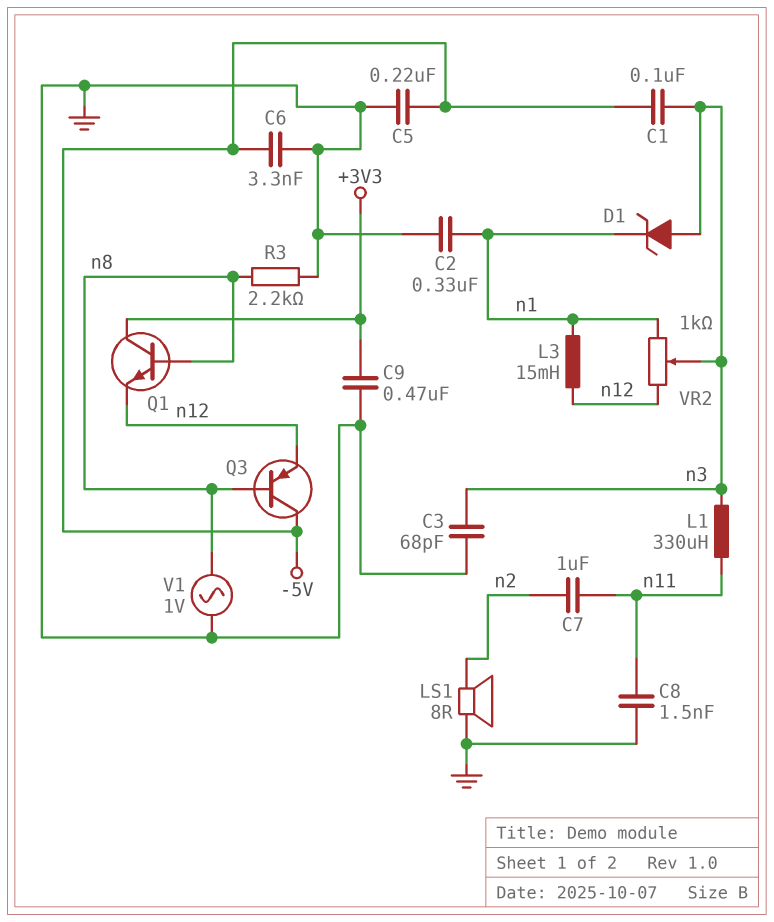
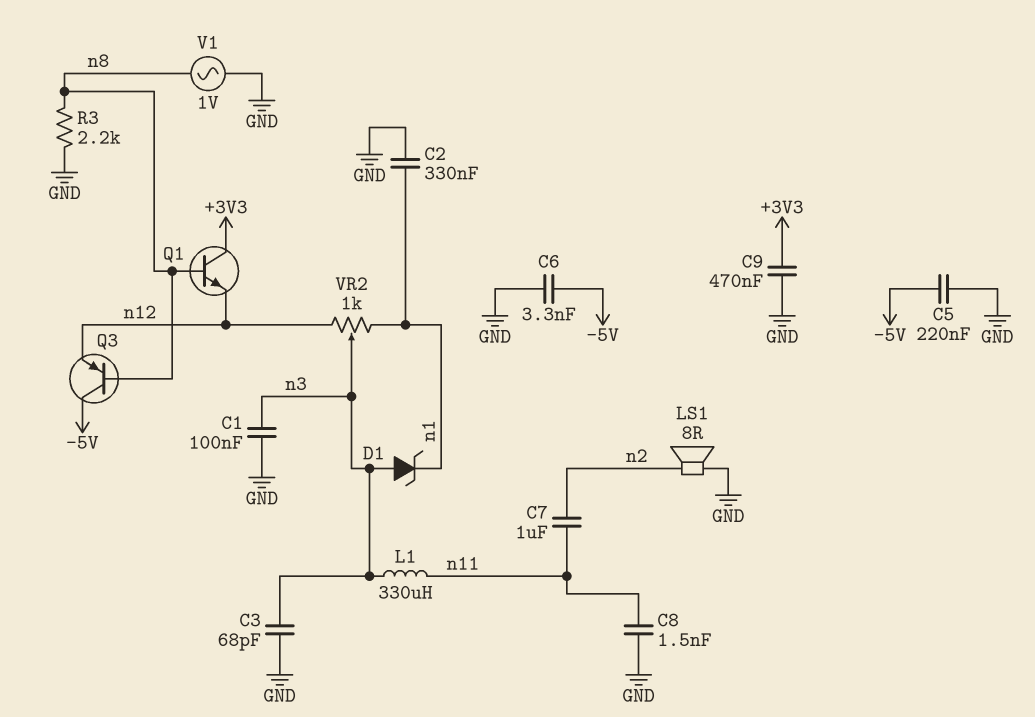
C1: 100nF (-5V, n3) -> 100nF (GND, n3)
L3: 15mH (n1, n12) -> none

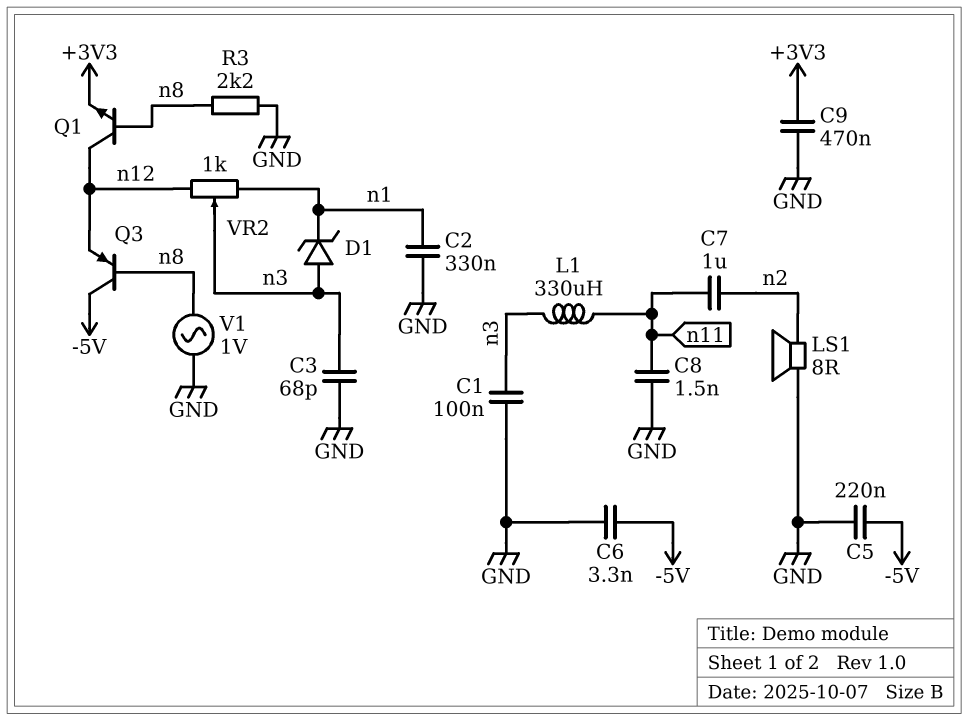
Q1: NPN (B n8, C +3V3, E n12) -> NPN (B n8, C n12, E +3V3)

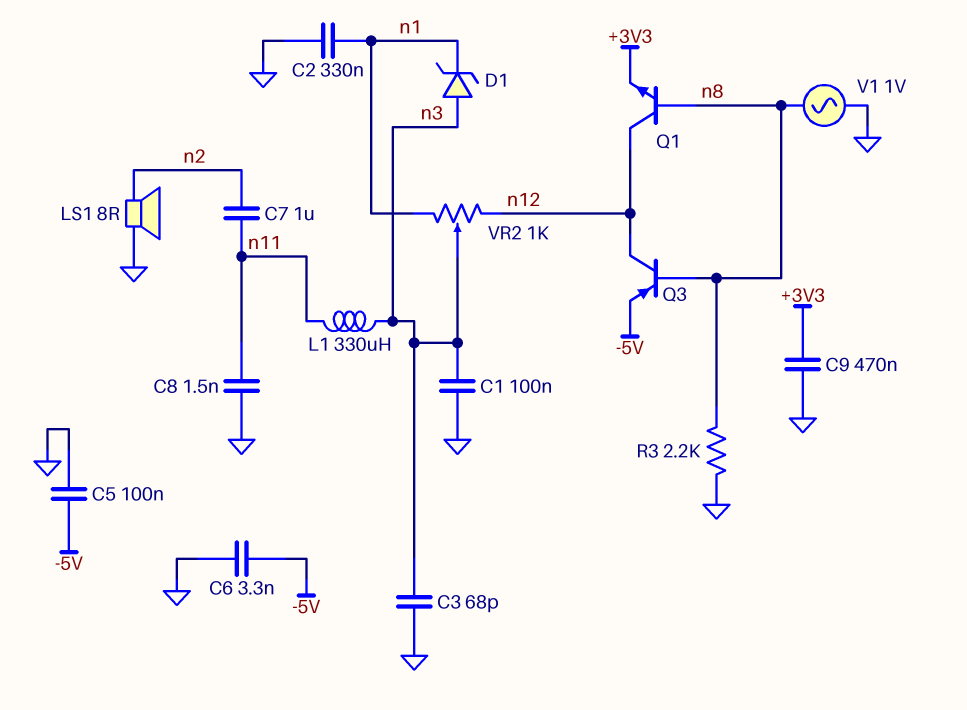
C5: 220nF (-5V, GND) -> 100nF (-5V, GND)
Q3: PNP (B n8, C -5V, E n12) -> PNP (B n8, C n12, E -5V)

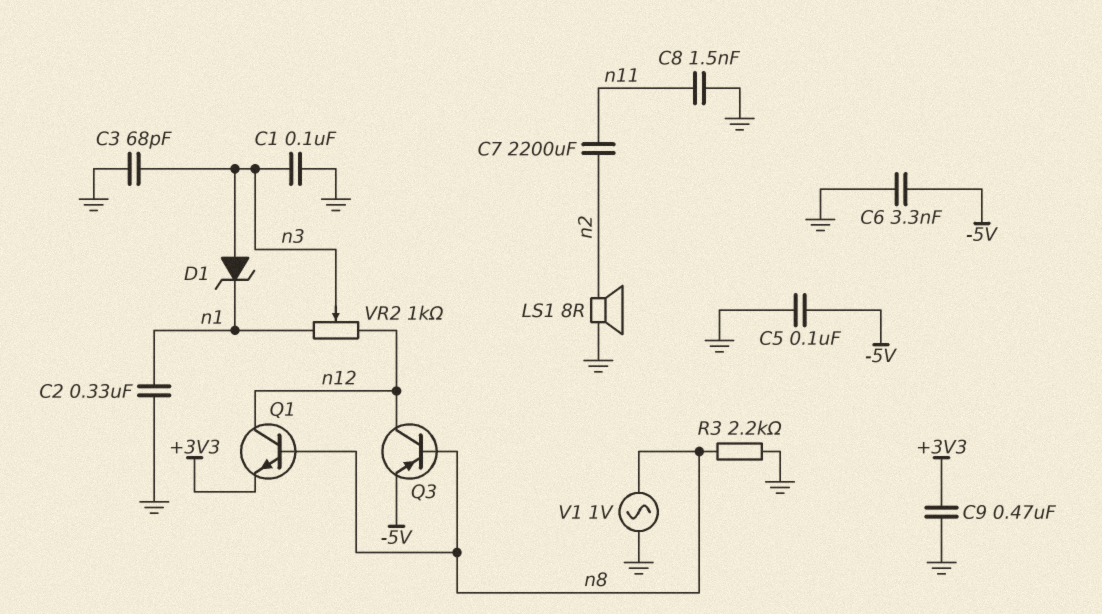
C7: 1uF (n2, n11) -> 2200uF (n2, n11)
L1: 330uH (n3, n11) -> none

